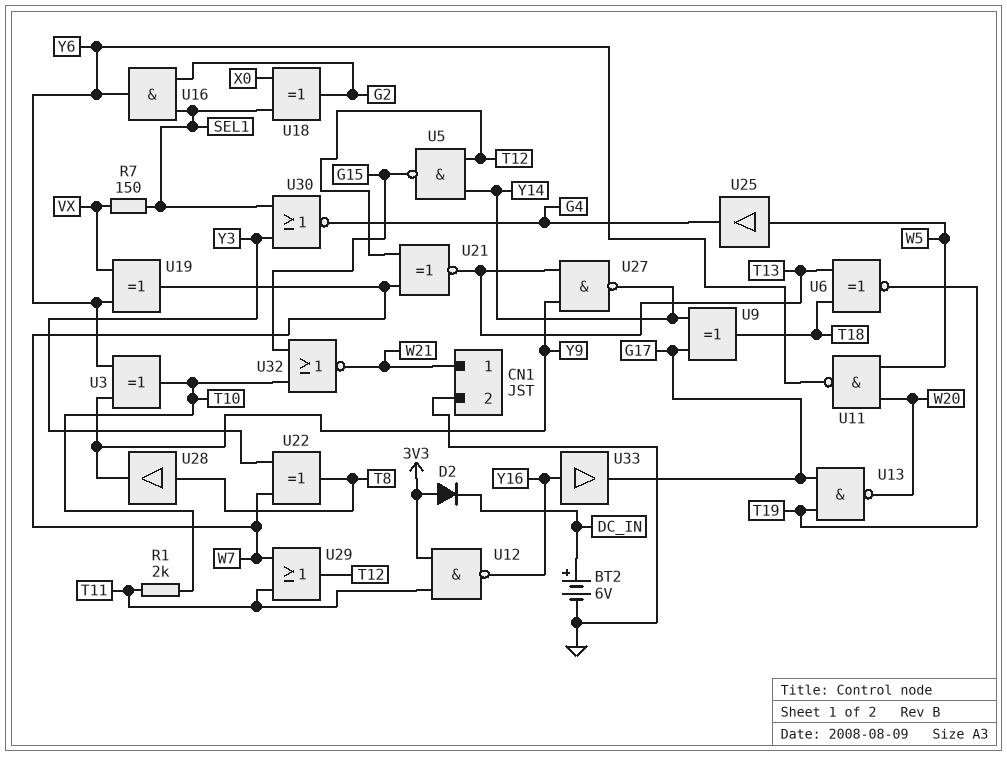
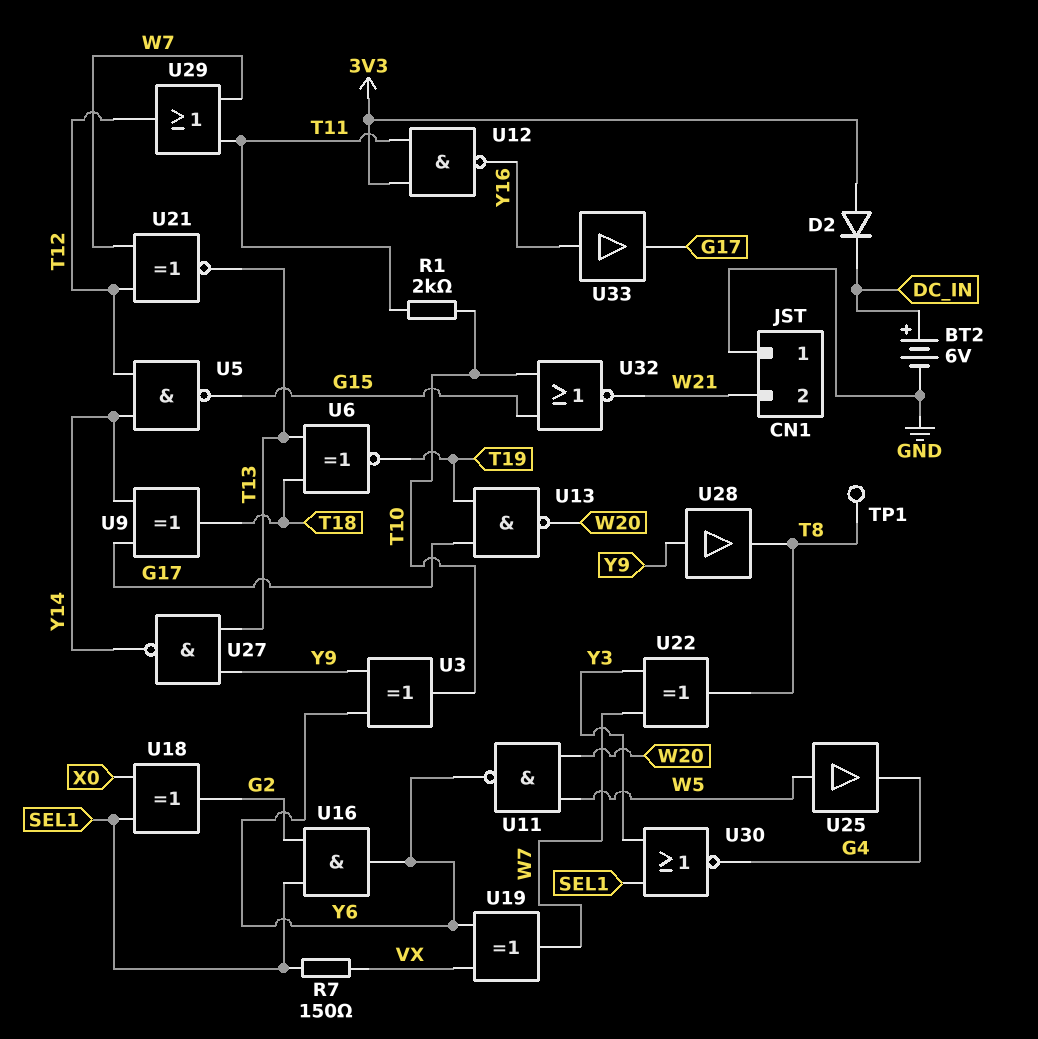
CN1 pin 1: W21 -> GND
CN1 pin 2: GND -> W21
TP1: none -> test point (T8)
U28: buffer (in T8, out Y9) -> buffer (in Y9, out T8)

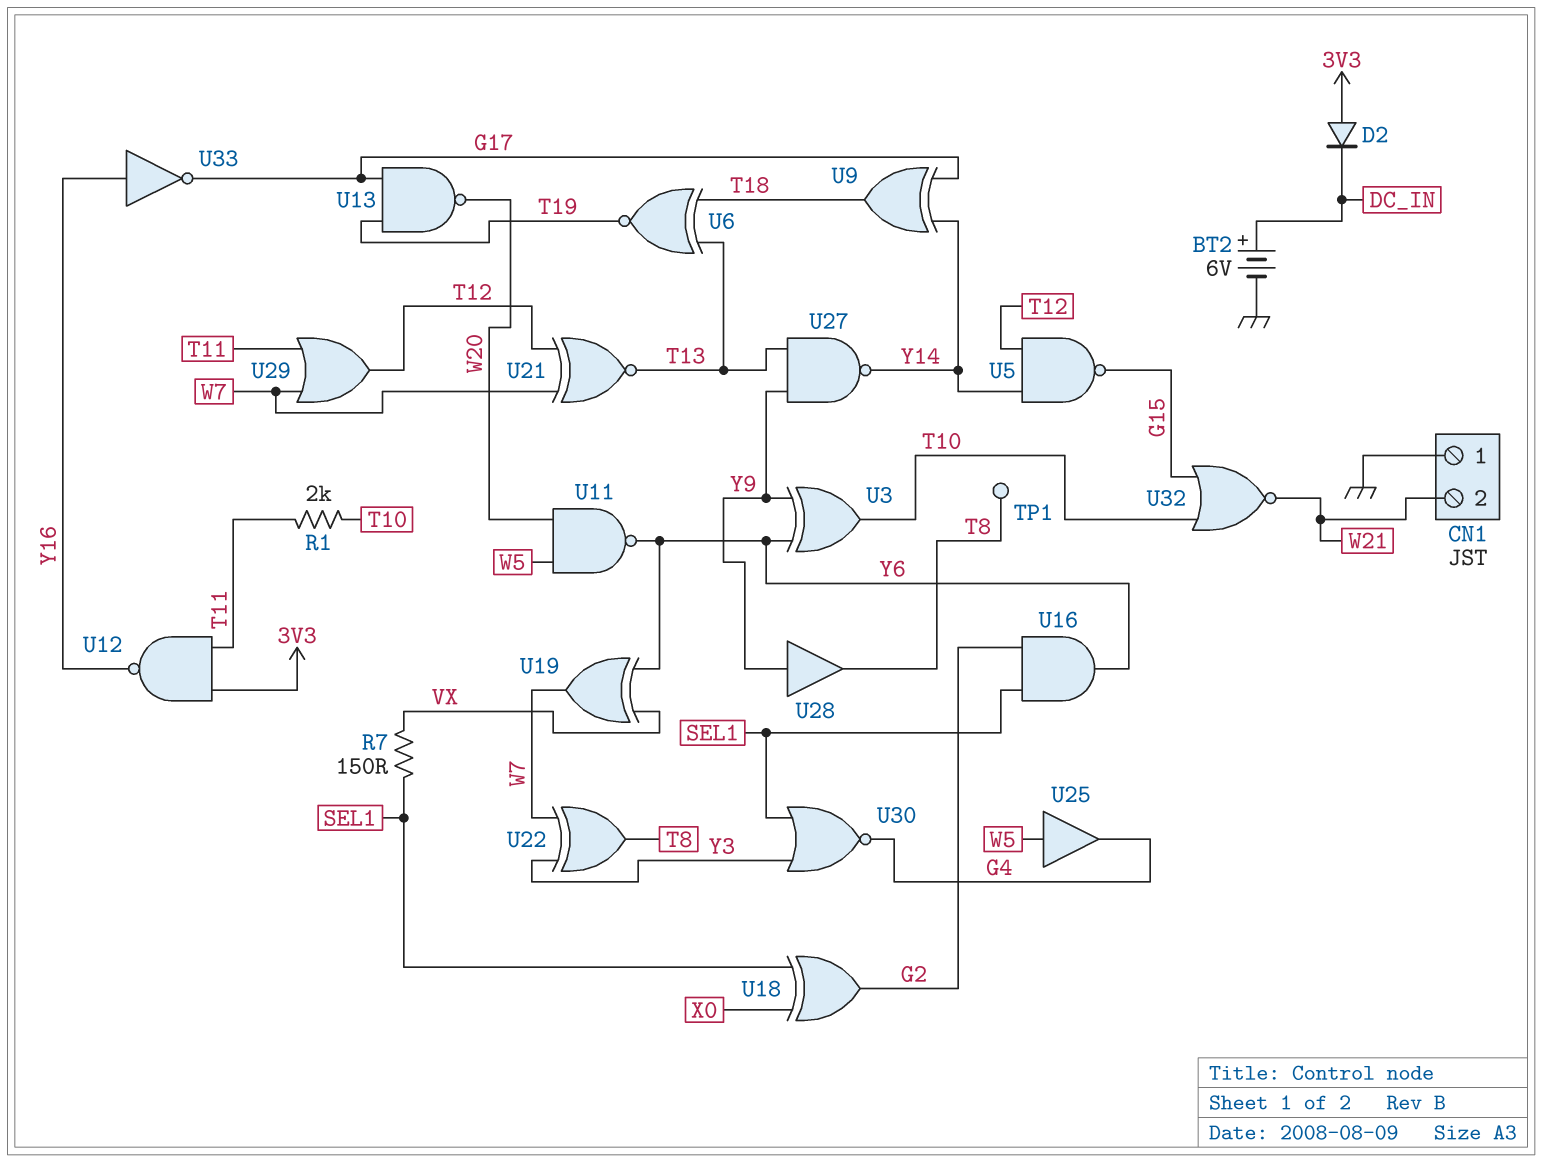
U33: buffer (in Y16, out G17) -> NOT (in Y16, out G17)

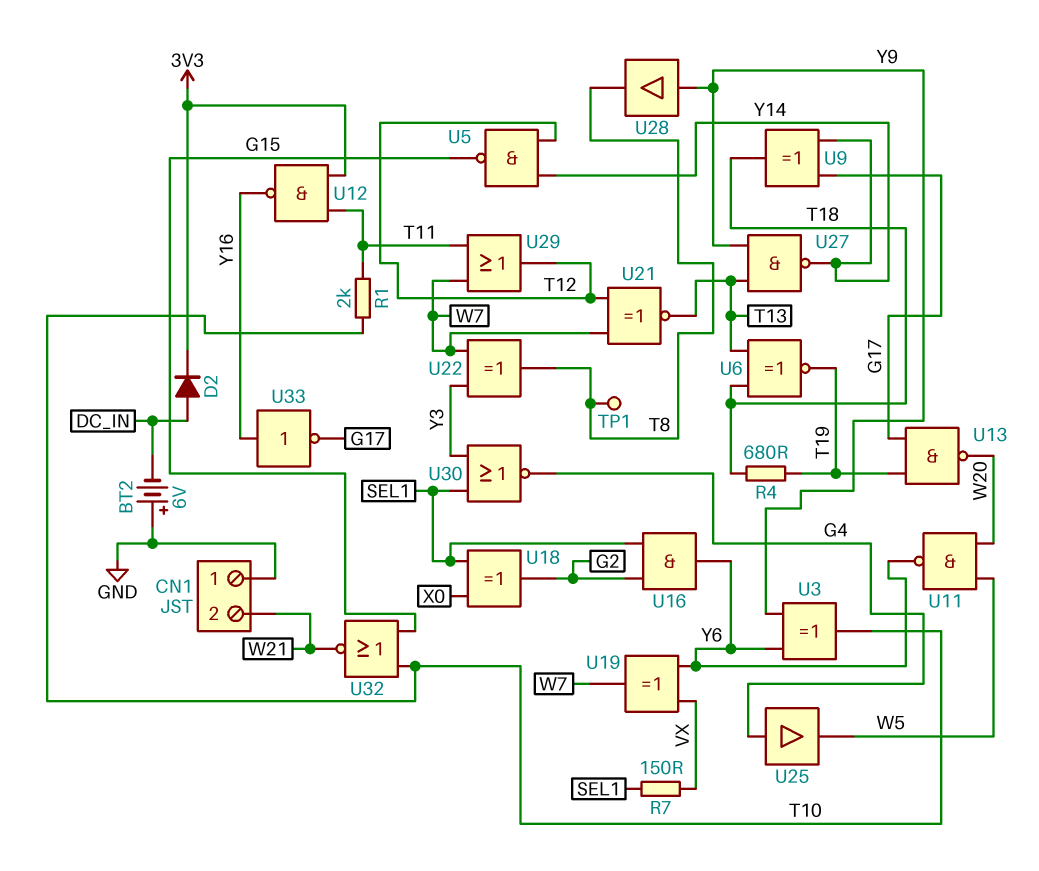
BT2: 6V (plus DC_IN, minus GND) -> 6V (plus GND, minus DC_IN)
D2: diode (A 3V3, K DC_IN) -> diode (A DC_IN, K 3V3)
R4: none -> 680 (T18, T19)
U25: buffer (in W5, out G4) -> buffer (in G4, out W5)

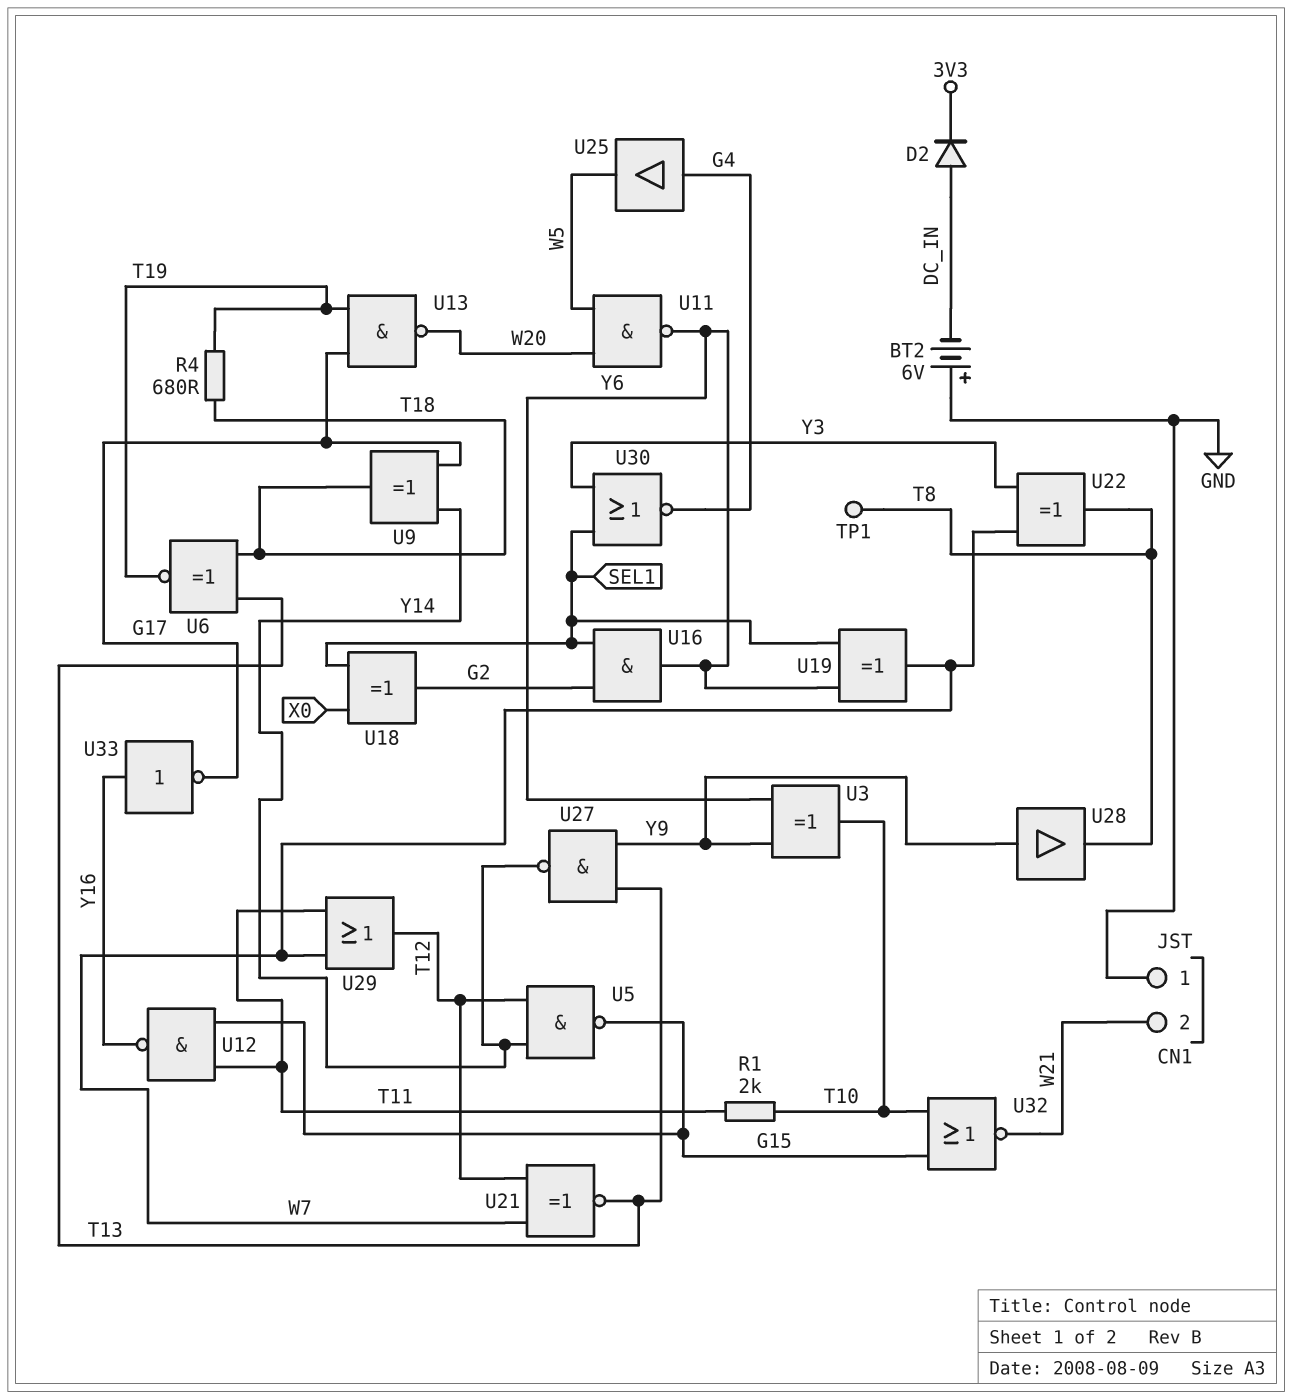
R7: 150 (SEL1, VX) -> none
U12: NAND (in 3V3, in T11, out Y16) -> NAND (in G15, in T11, out Y16)
U19: XOR (in VX, in Y6, out W7) -> XOR (in SEL1, in Y6, out W7)

